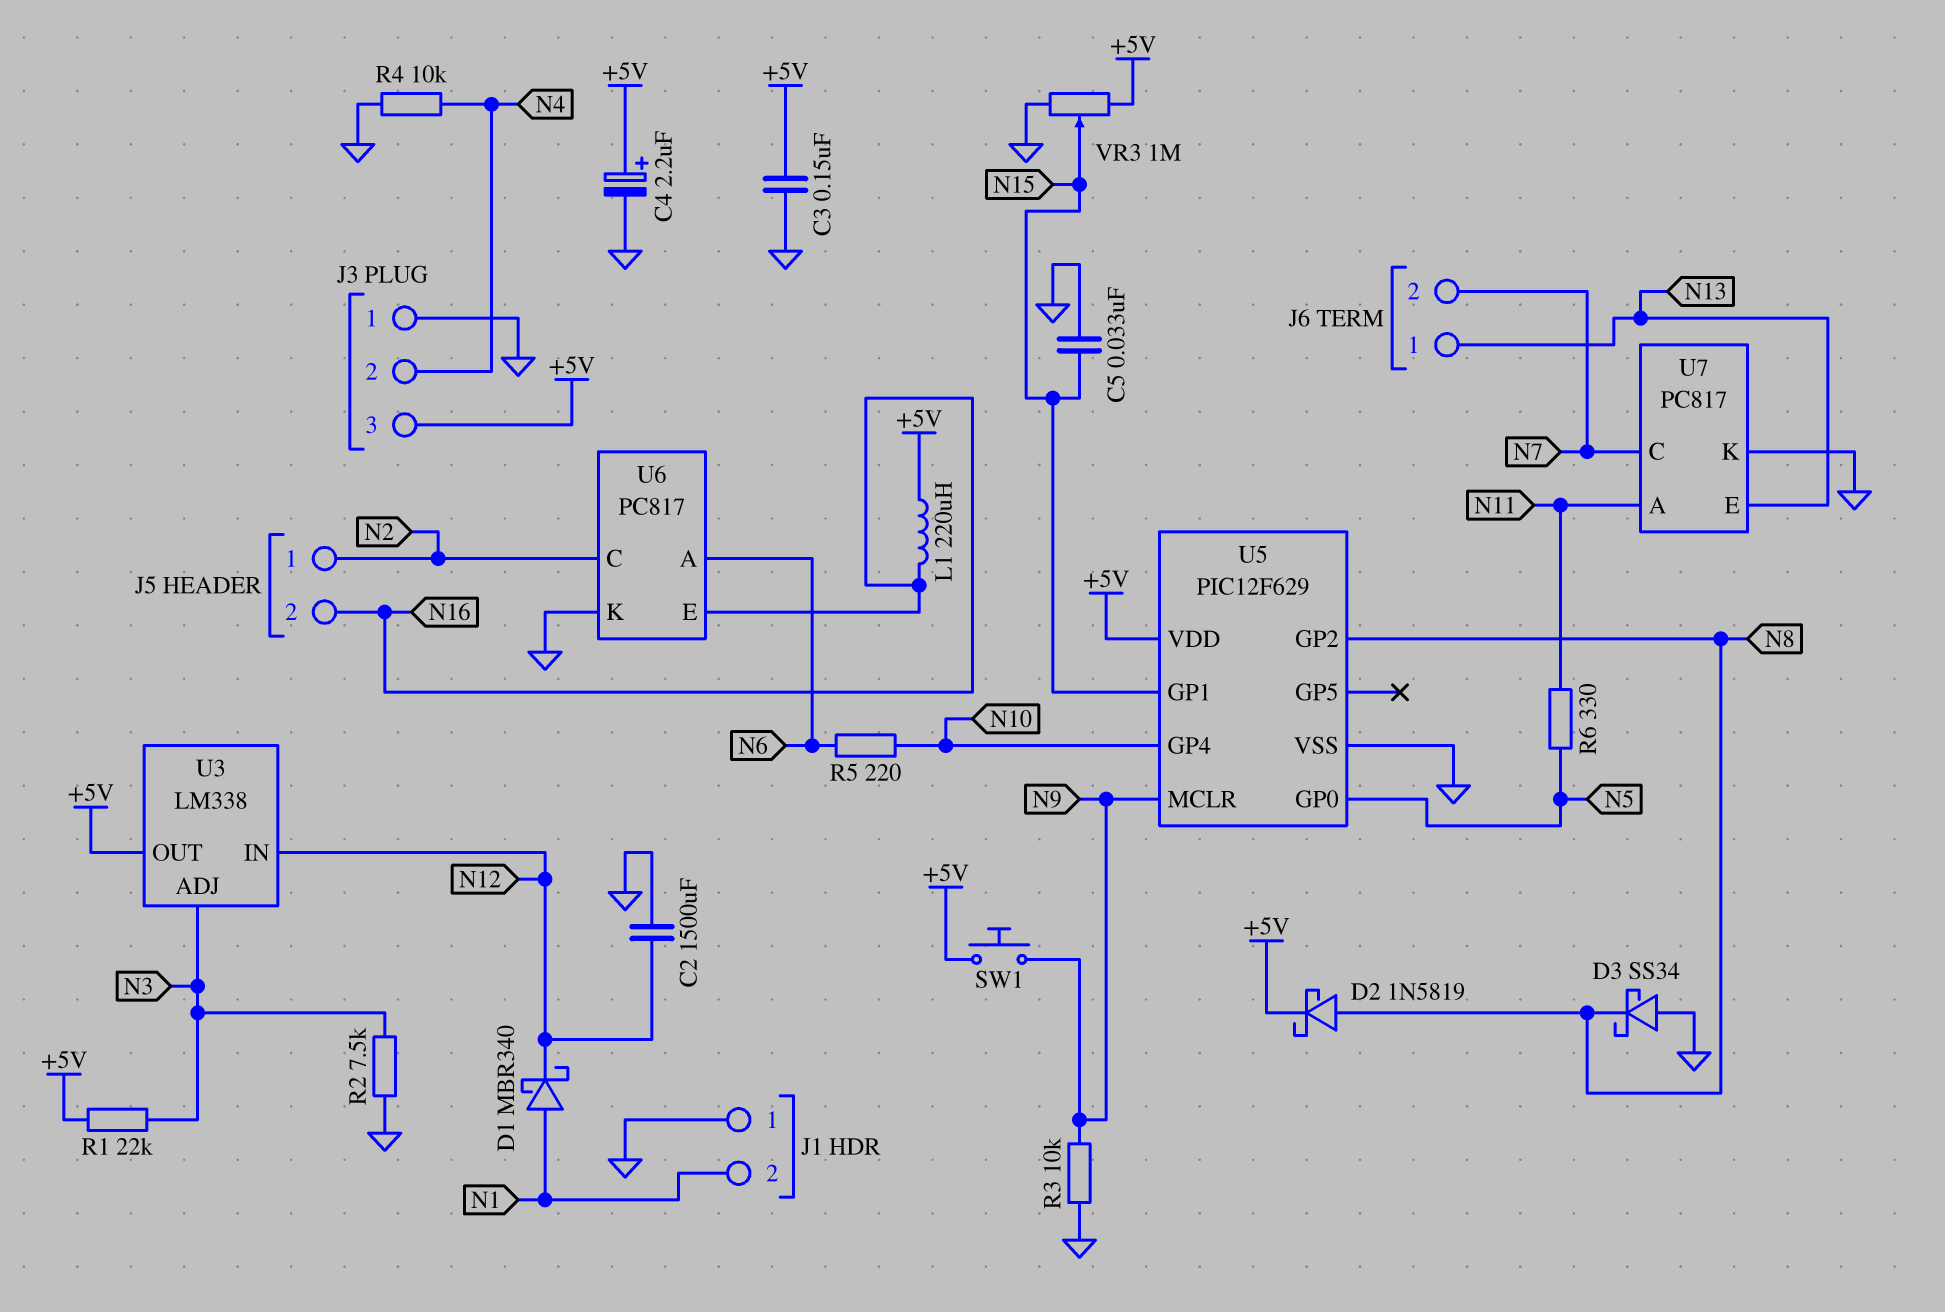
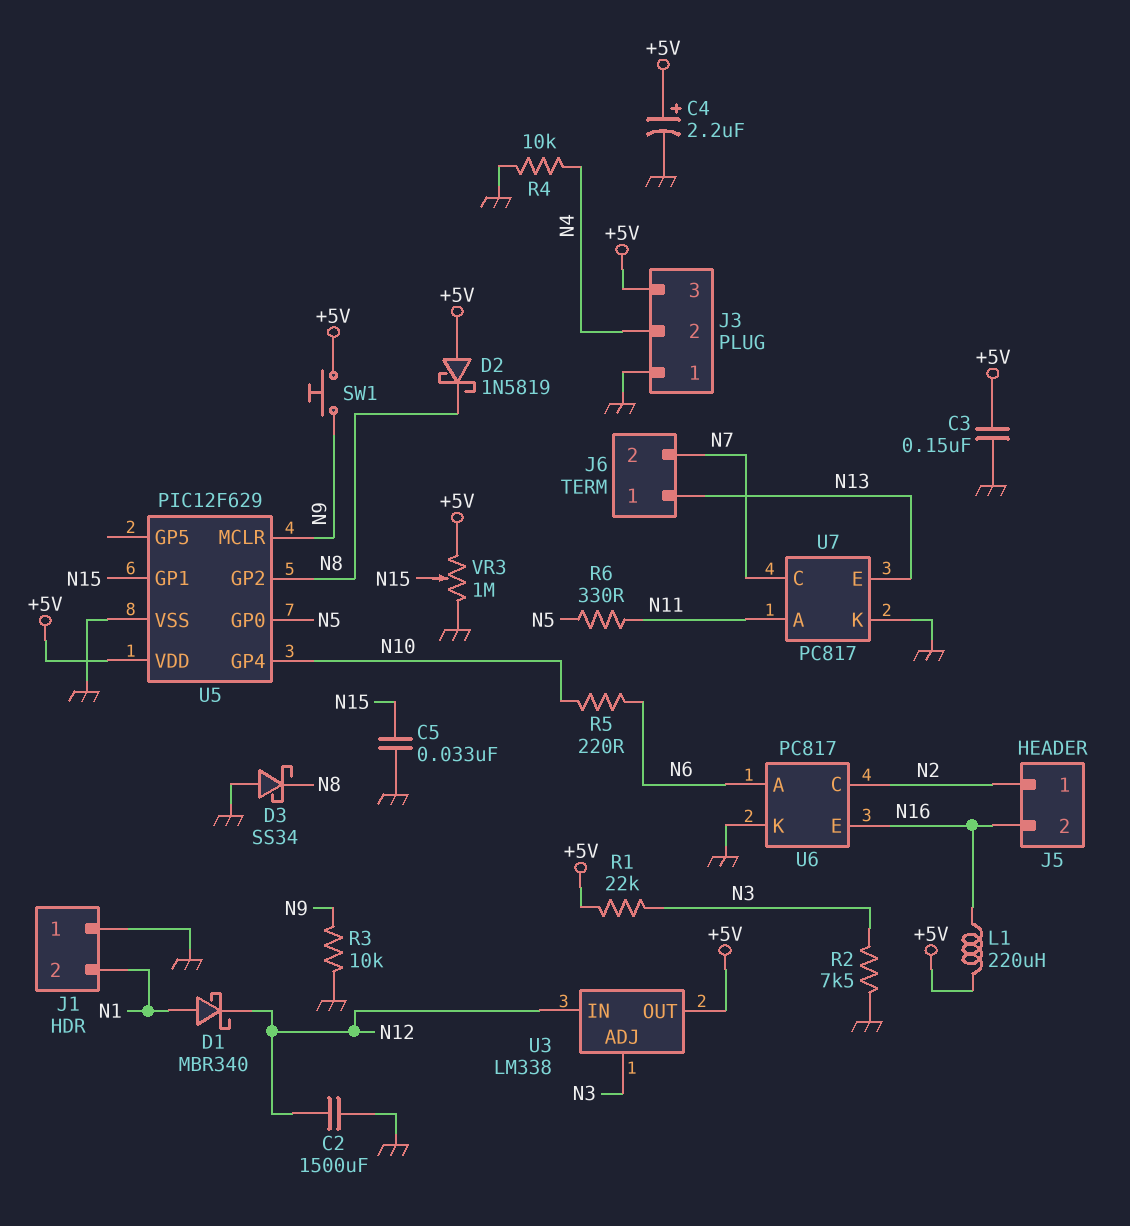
D2: schottky 1N5819 (A N8, K +5V) -> schottky 1N5819 (A +5V, K N8)

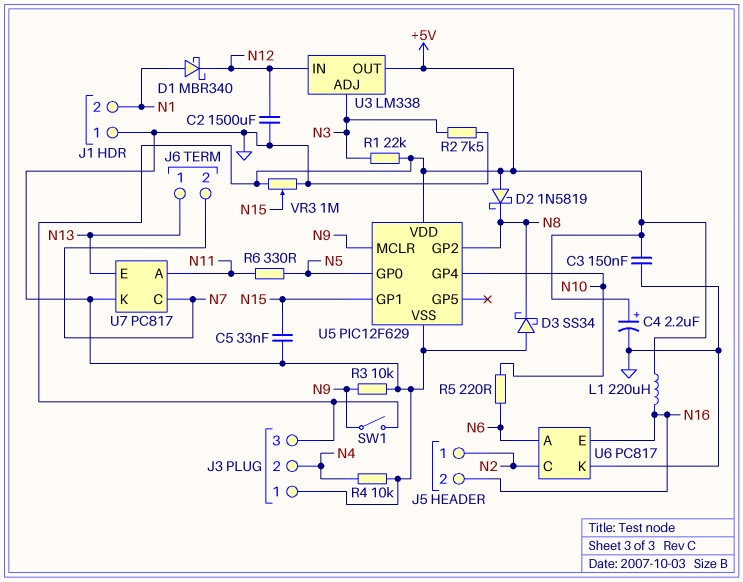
SW1: button (+5V, N9) -> switch (+5V, N9)

